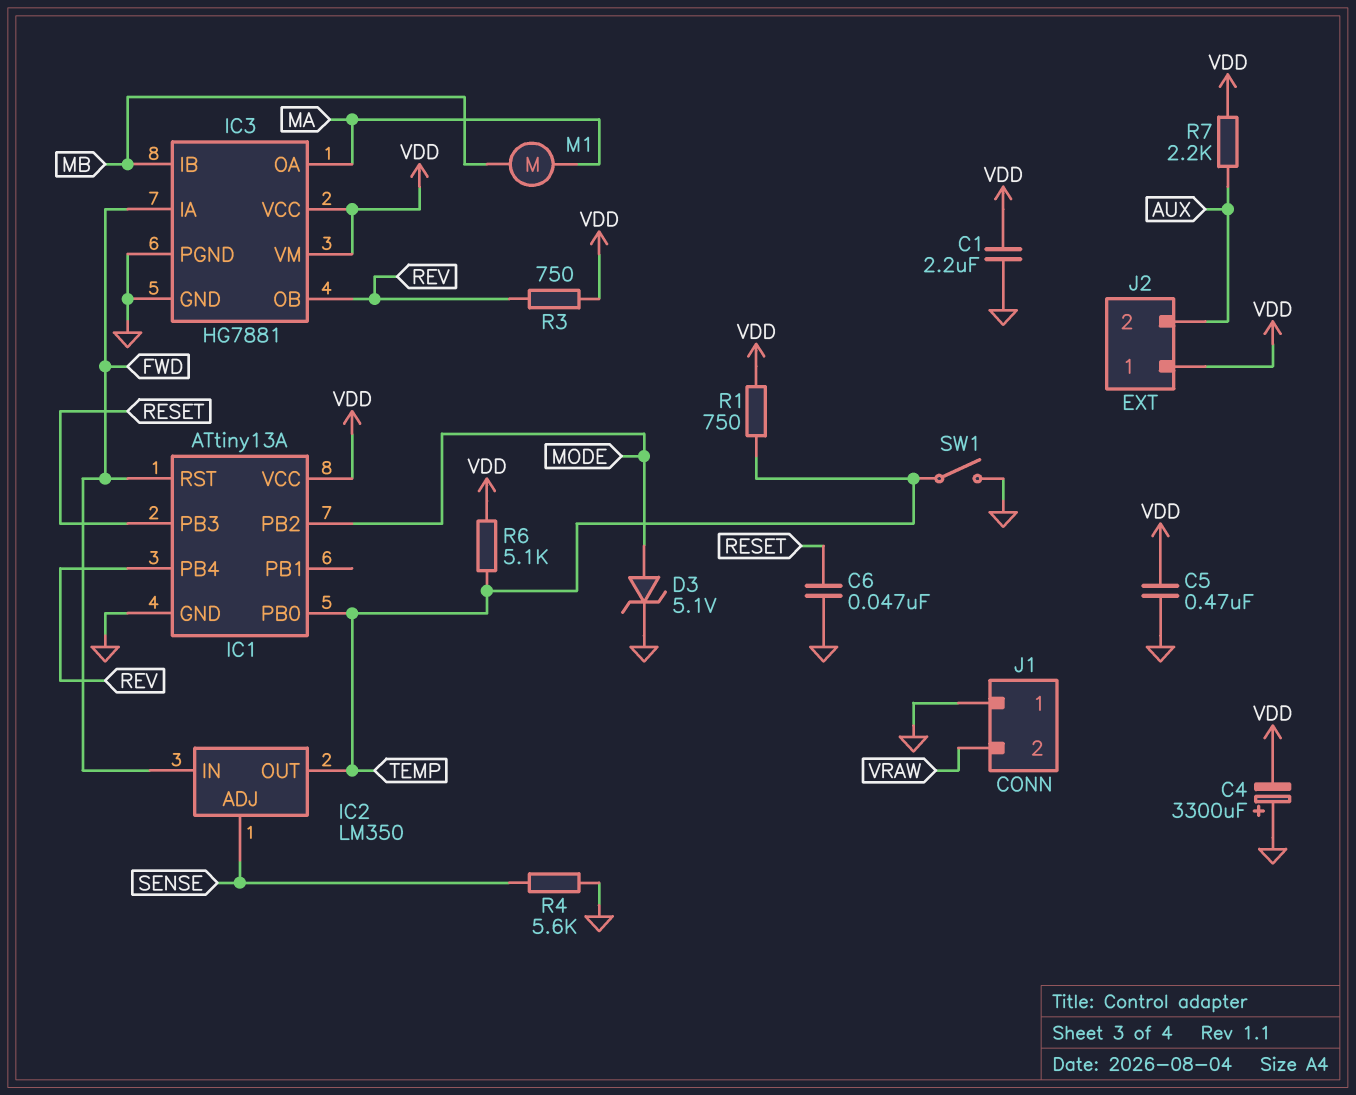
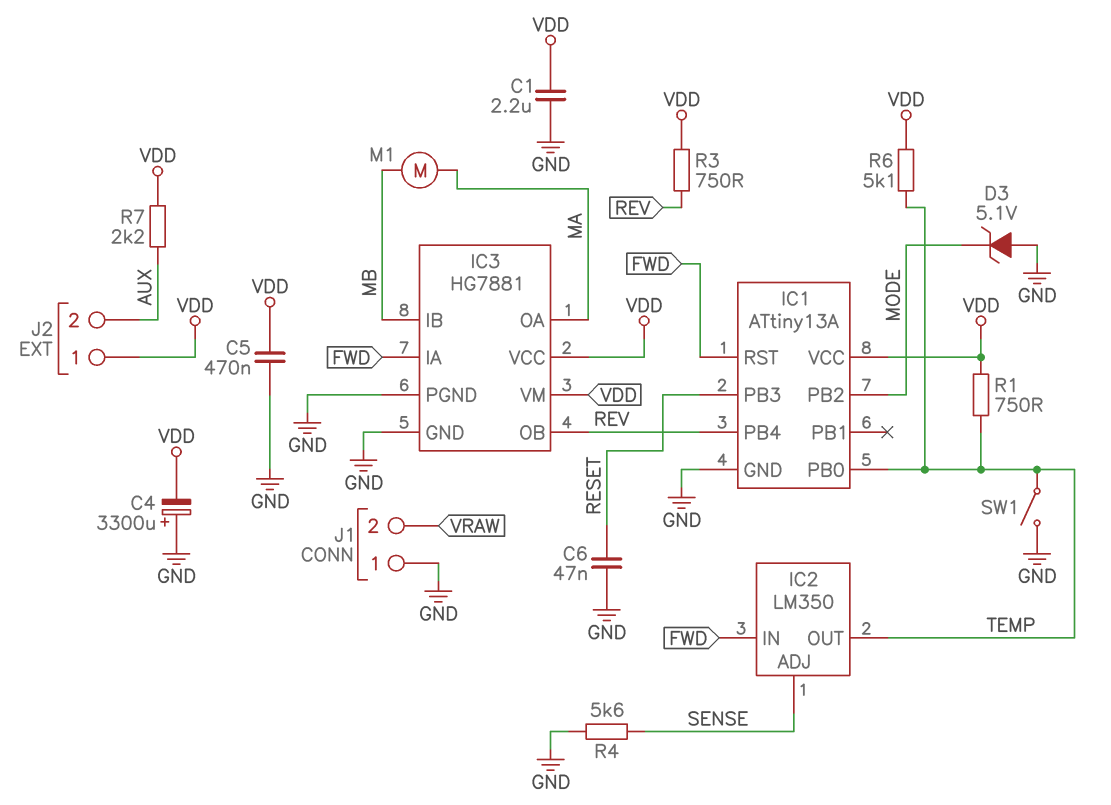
D3: zener 5.1V (A MODE, K GND) -> zener 5.1V (A GND, K MODE)

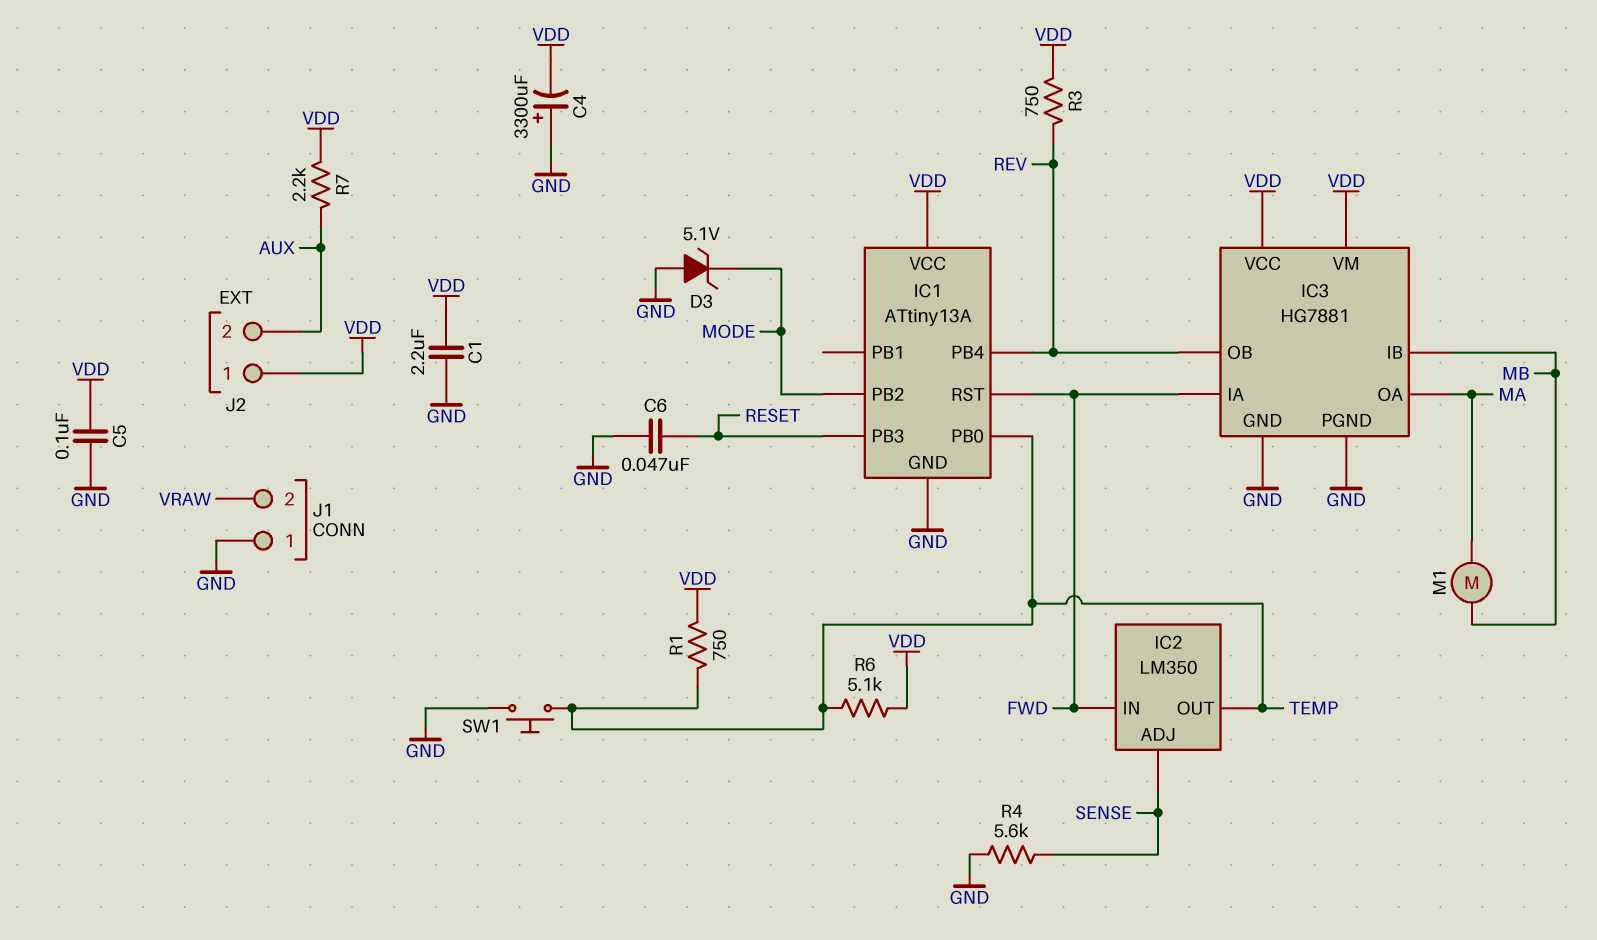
C5: 470nF (GND, VDD) -> 100nF (GND, VDD)
SW1: switch (GND, TEMP) -> button (GND, TEMP)

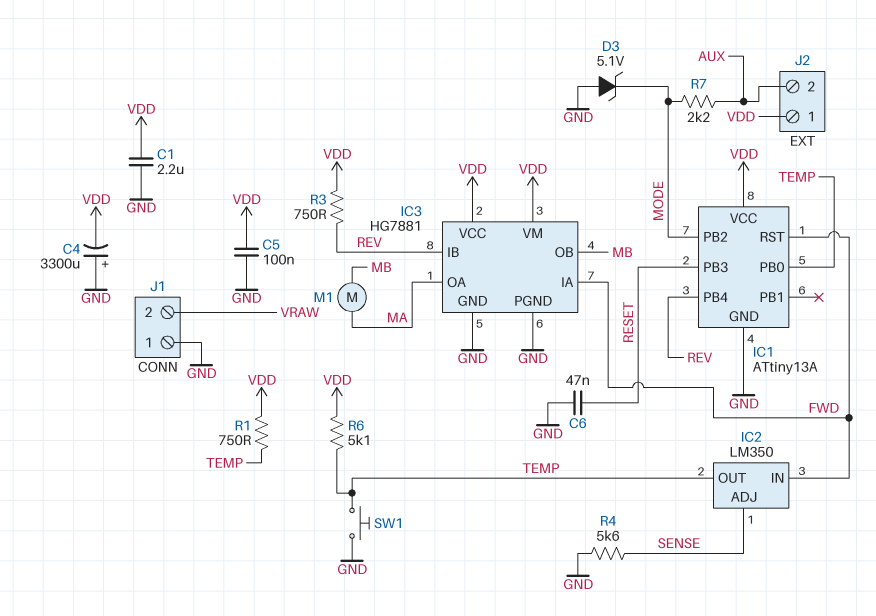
IC3 pin IB: MB -> REV
IC3 pin OB: REV -> MB
R7: 2.2k (AUX, VDD) -> 2.2k (AUX, MODE)

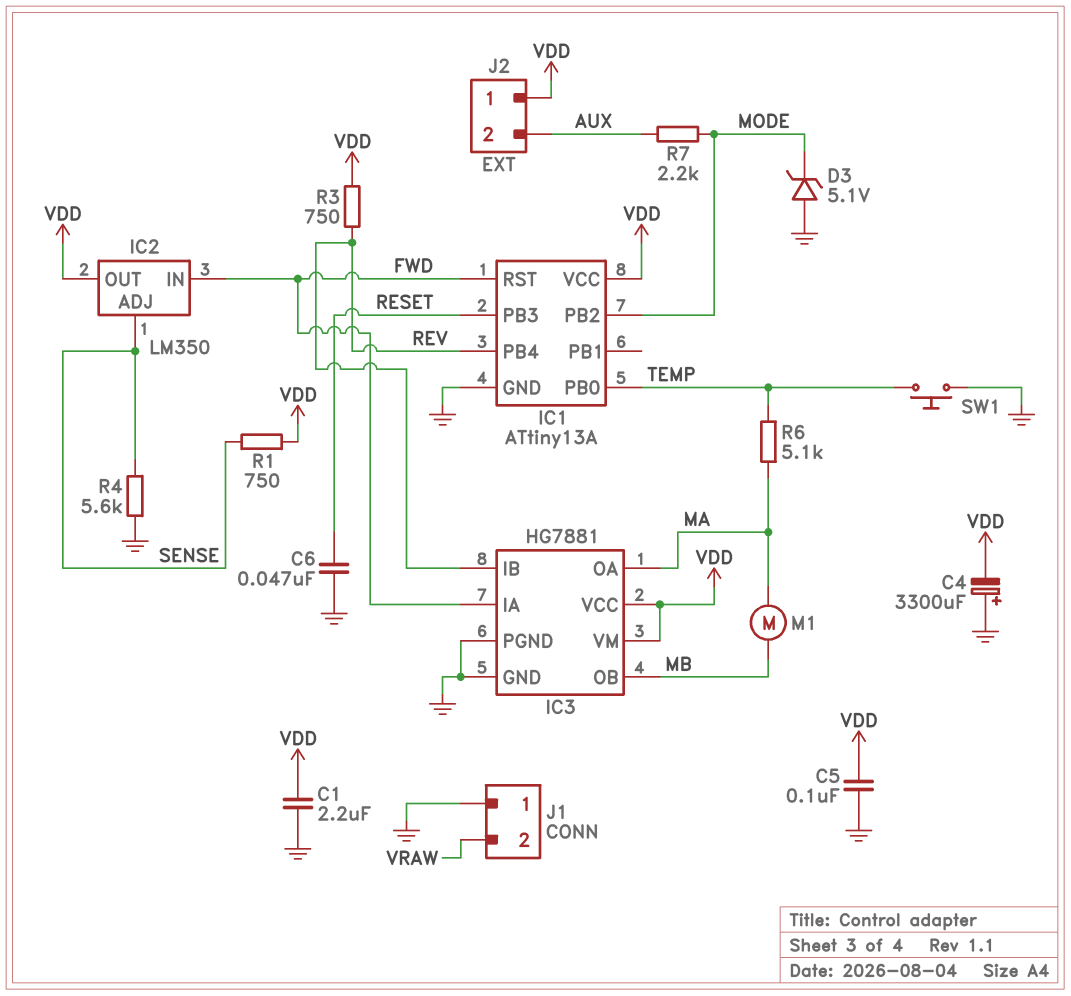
IC2 pin OUT: TEMP -> VDD
R1: 750 (TEMP, VDD) -> 750 (SENSE, VDD)
R6: 5.1k (TEMP, VDD) -> 5.1k (MA, TEMP)

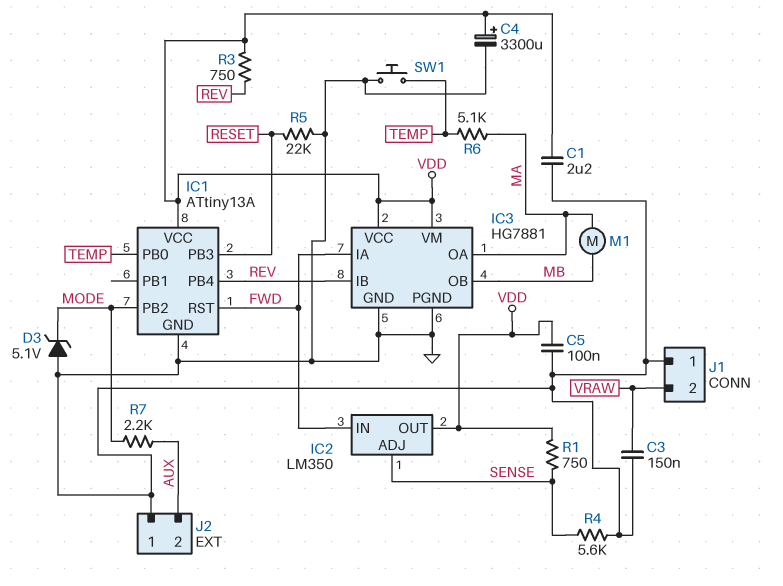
C3: none -> 150nF (GND, VRAW)
C4: 3300uF (plus GND, minus VDD) -> 3300uF (plus VDD, minus GND)
C6: 47nF (GND, RESET) -> none
J2 pin 1: VDD -> GND
R5: none -> 22k (GND, RESET)

